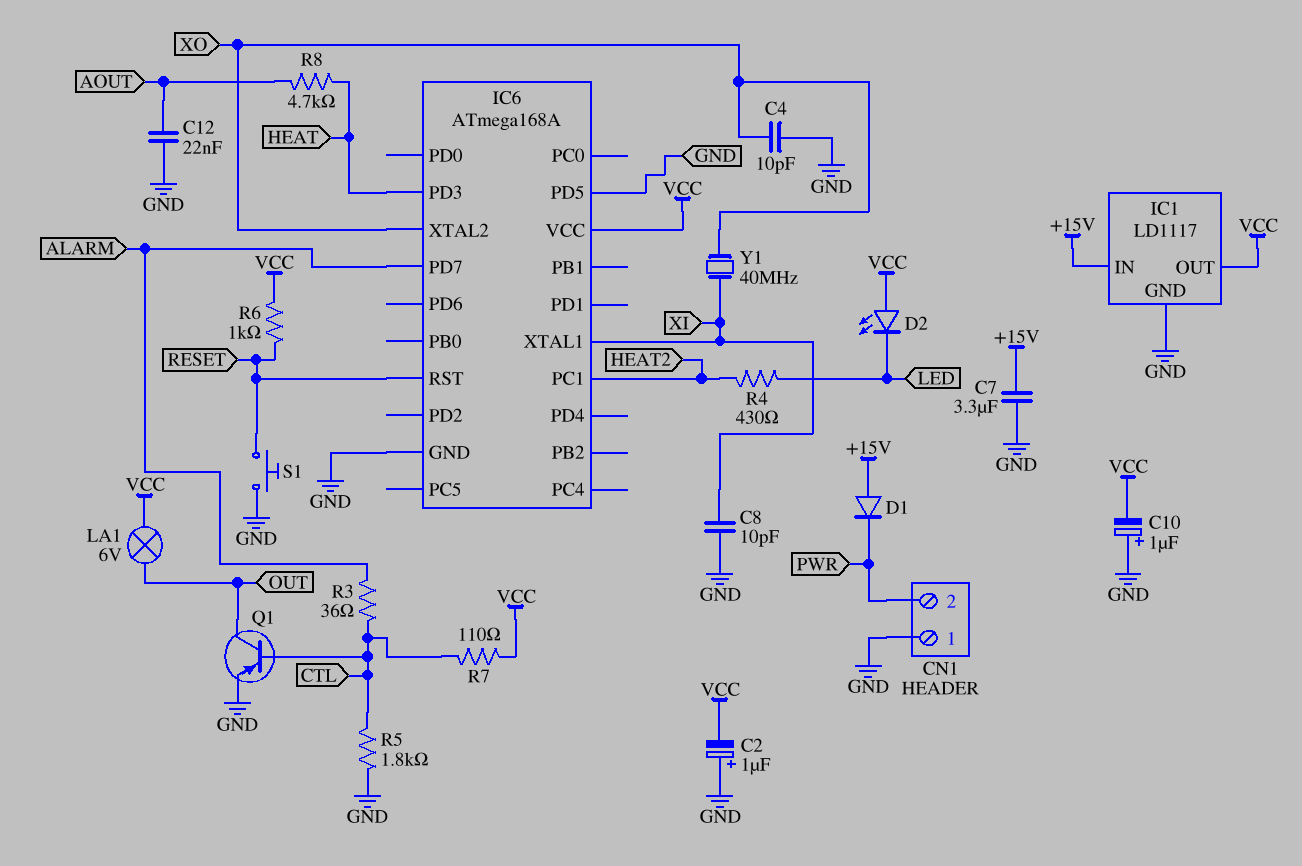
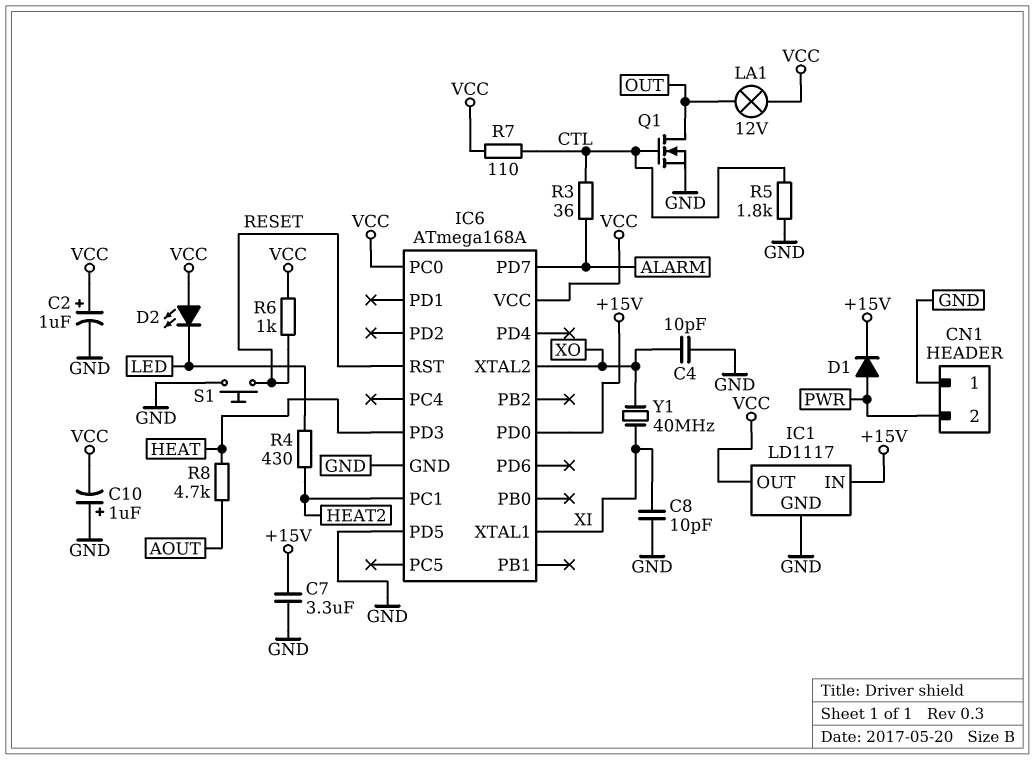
C2: 1uF (plus GND, minus VCC) -> 1uF (plus VCC, minus GND)
C12: 22nF (AOUT, GND) -> none
D1: diode (A +15V, K PWR) -> diode (A PWR, K +15V)
IC6 pin PC0: none -> VCC
IC6 pin PD0: none -> +15V
LA1: lamp 6V (OUT, VCC) -> lamp 12V (OUT, VCC)
Q1: PNP (B CTL, C OUT, E GND) -> NMOS (G CTL, D OUT, S GND)

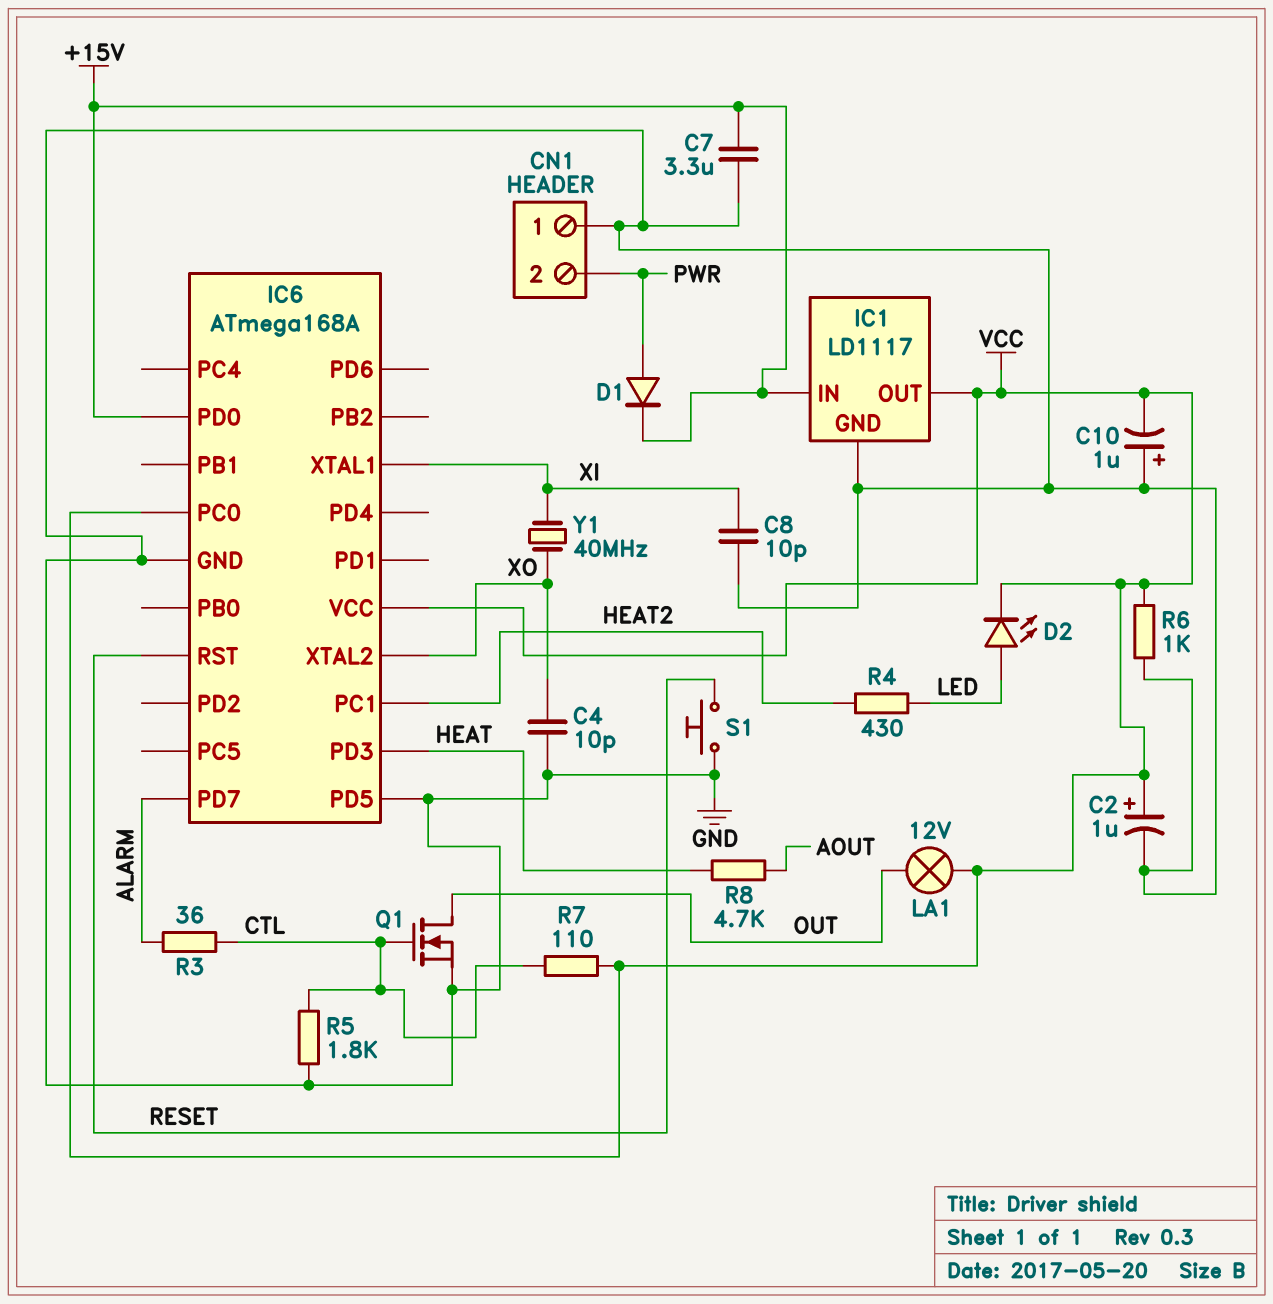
D2: LED (A VCC, K LED) -> LED (A LED, K VCC)
R6: 1k (RESET, VCC) -> 1k (GND, VCC)

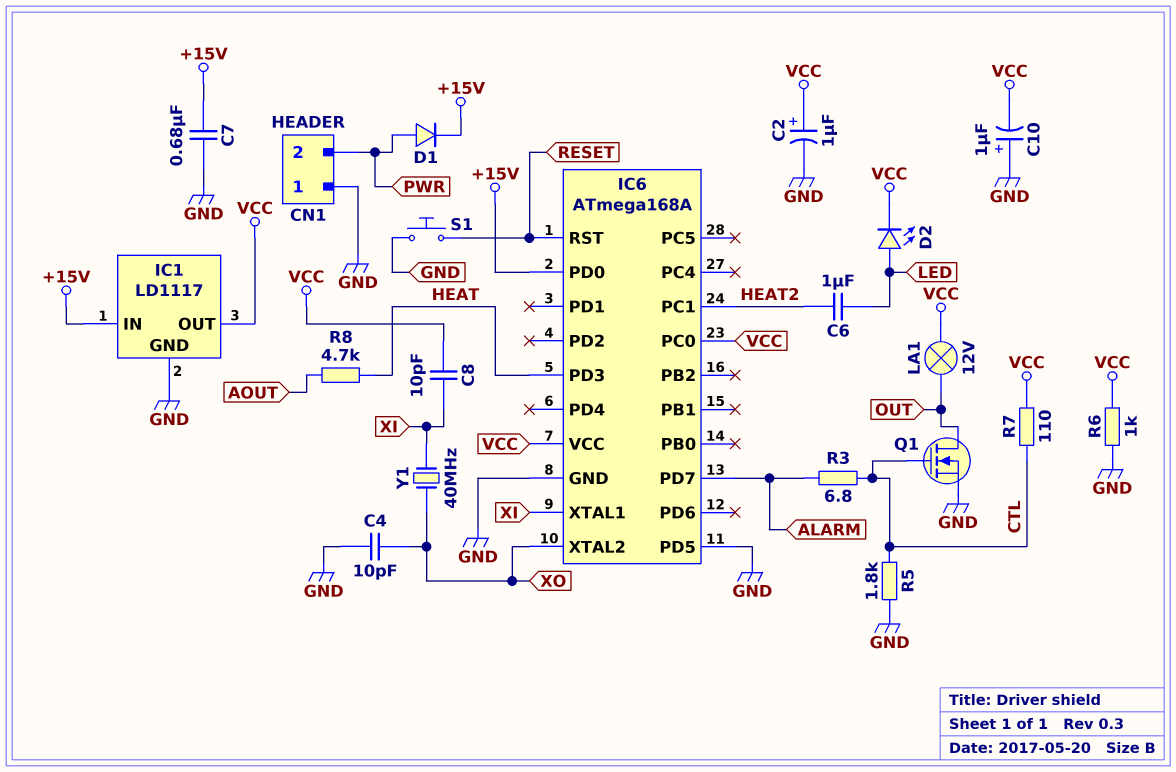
C6: none -> 1uF (HEAT2, LED)
C7: 3.3uF (+15V, GND) -> 680nF (+15V, GND)
C8: 10pF (GND, XI) -> 10pF (VCC, XI)
R3: 36 (ALARM, CTL) -> 6.8 (ALARM, CTL)
R4: 430 (HEAT2, LED) -> none

